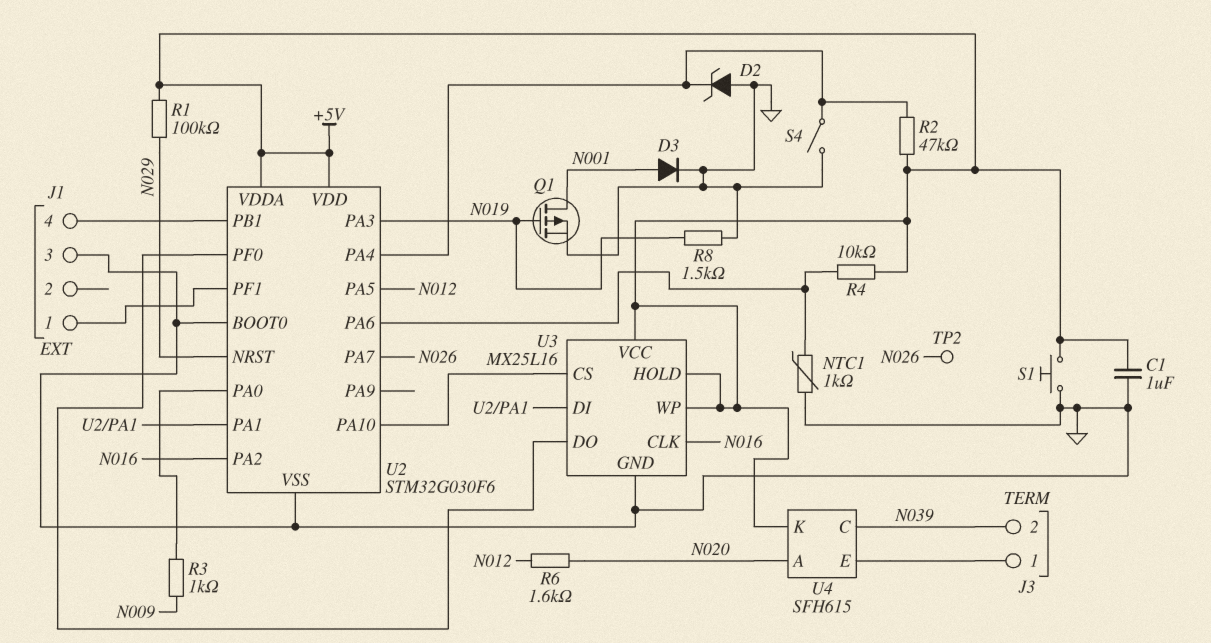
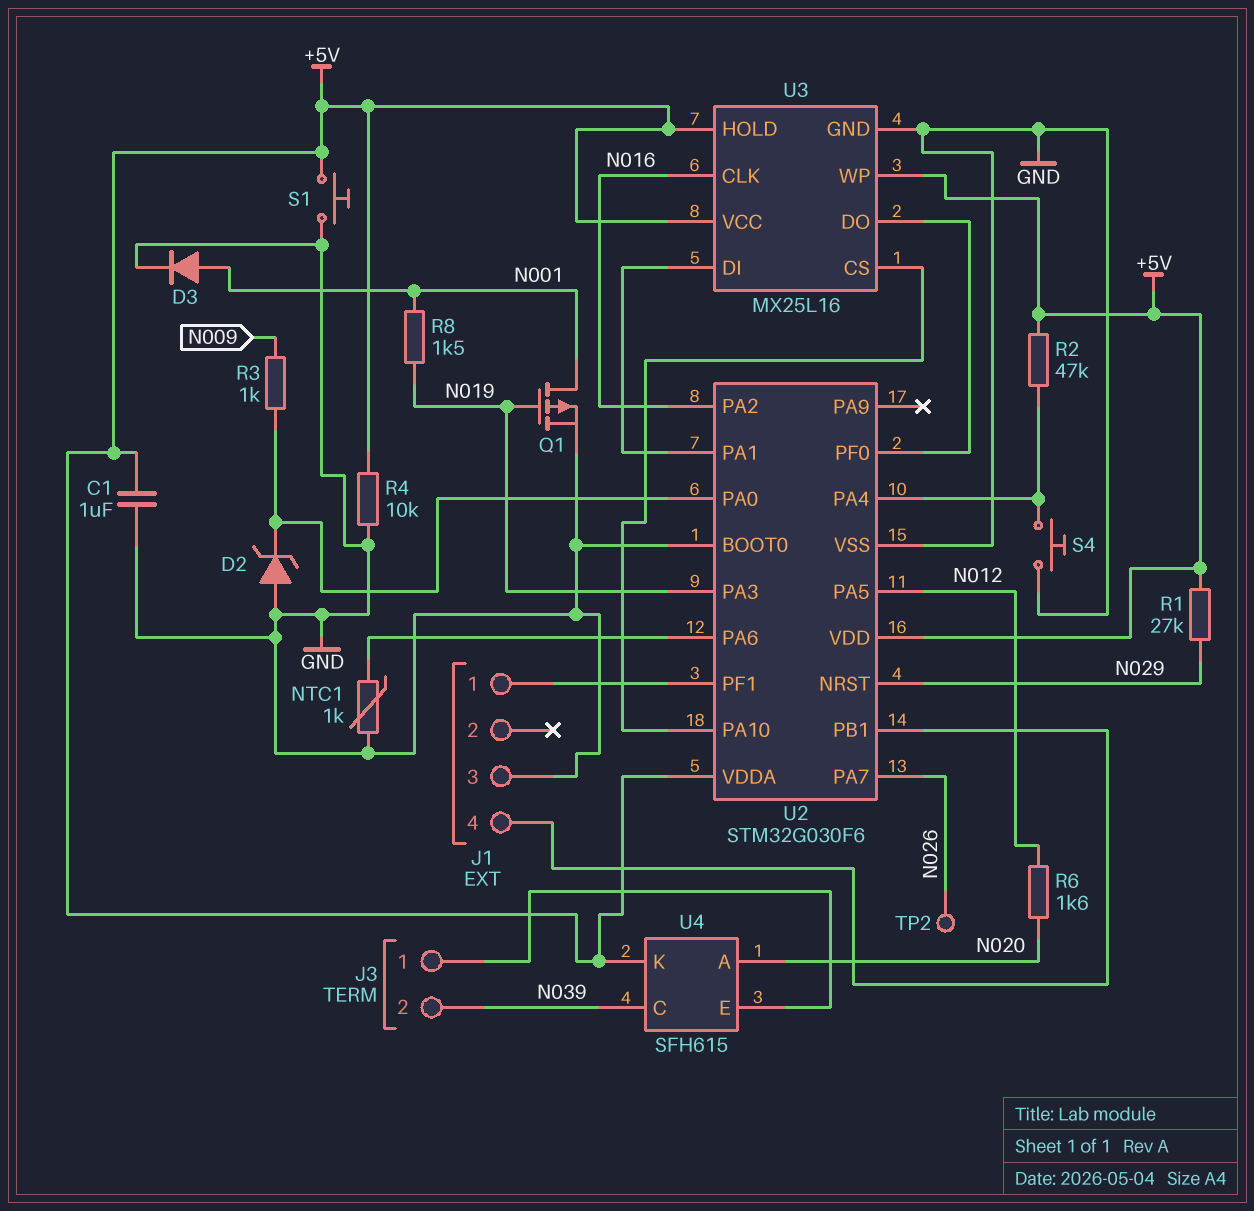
D2: zener (A GND, K U2/PA4) -> zener (A GND, K U2/PA0)
R1: 100k (+5V, N029) -> 27k (+5V, N029)
R4: 10k (+5V, U2/PA6) -> 10k (+5V, GND)
R8: 1.5k (GND, N019) -> 1.5k (N001, N019)
S4: switch (GND, U2/PA4) -> button (GND, U2/PA4)

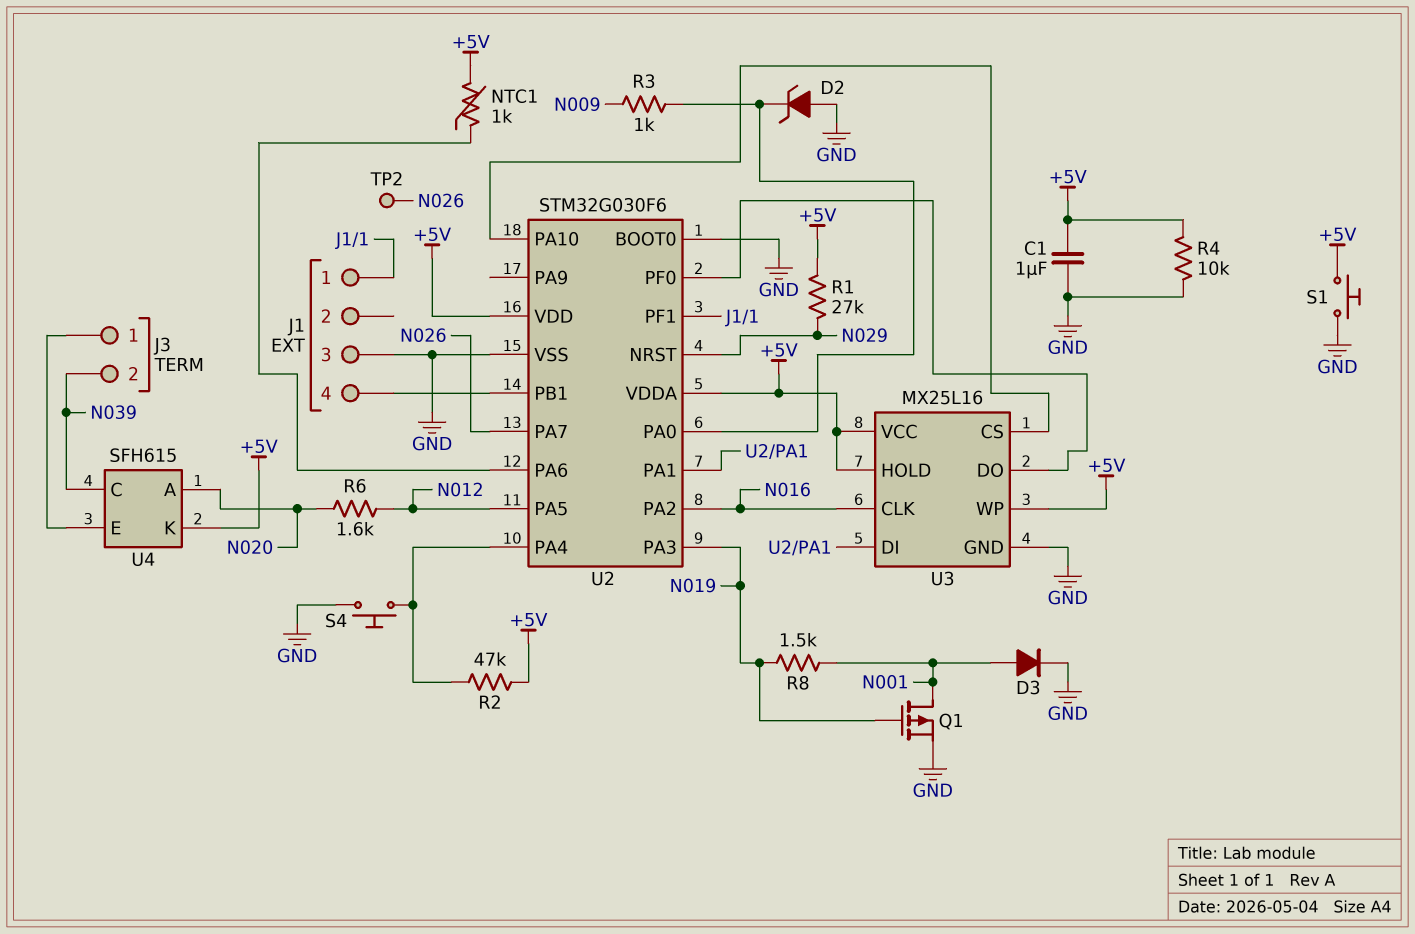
NTC1: 1k (GND, U2/PA6) -> 1k (+5V, U2/PA6)

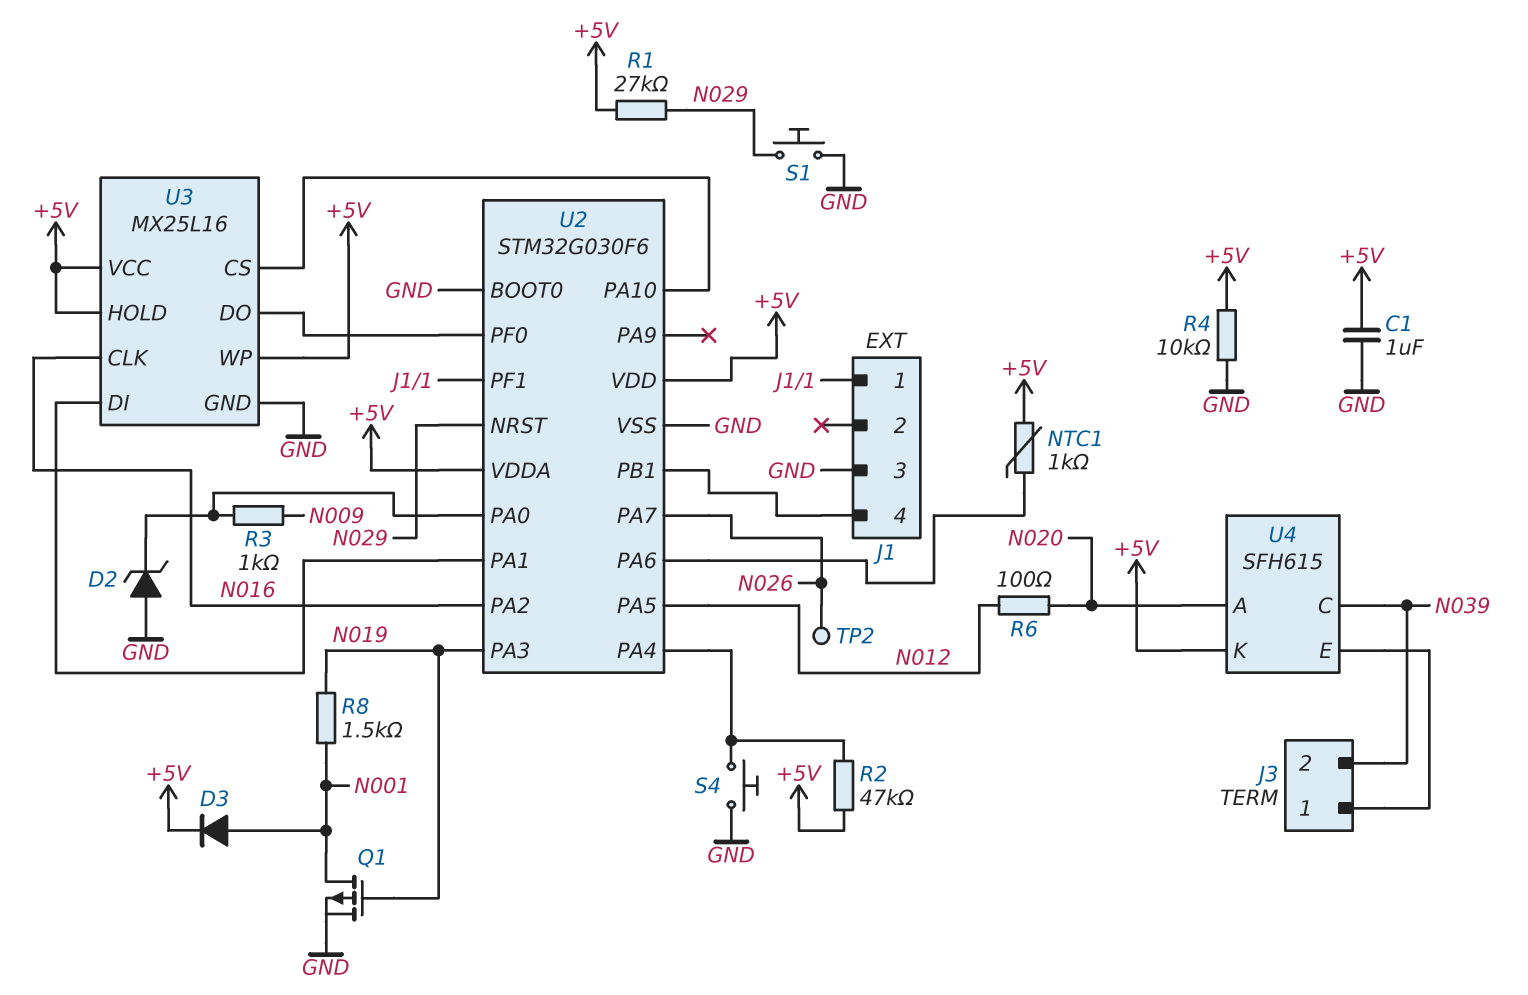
D3: diode (A N001, K GND) -> diode (A N001, K +5V)
R6: 1.6k (N012, N020) -> 100 (N012, N020)
S1: button (+5V, GND) -> button (GND, N029)

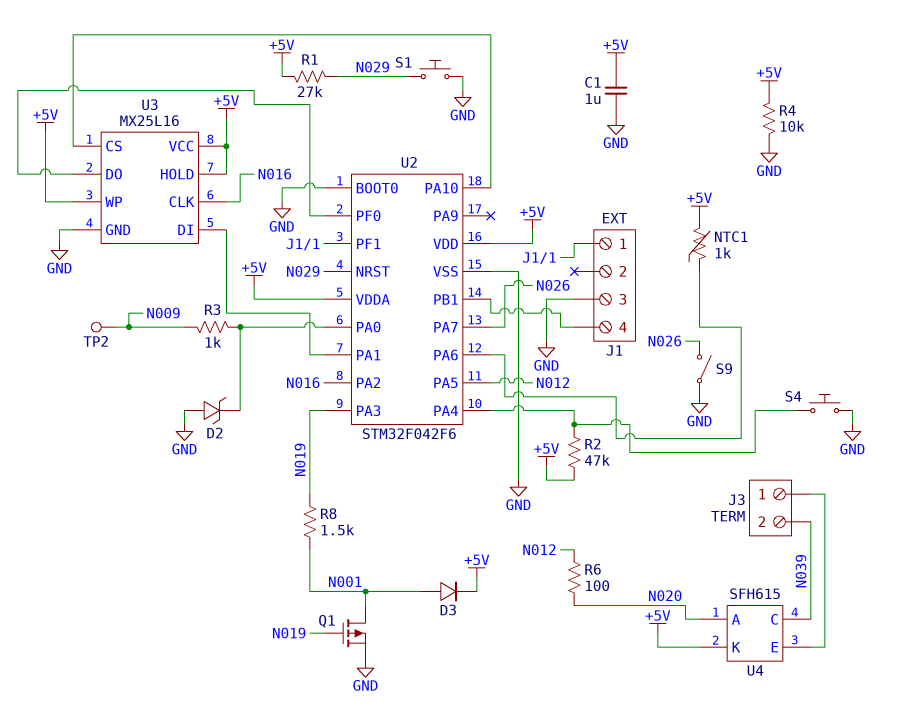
S9: none -> switch (GND, N026)
TP2: test point (N026) -> test point (N009)
U2: STM32G030F6 -> STM32F042F6

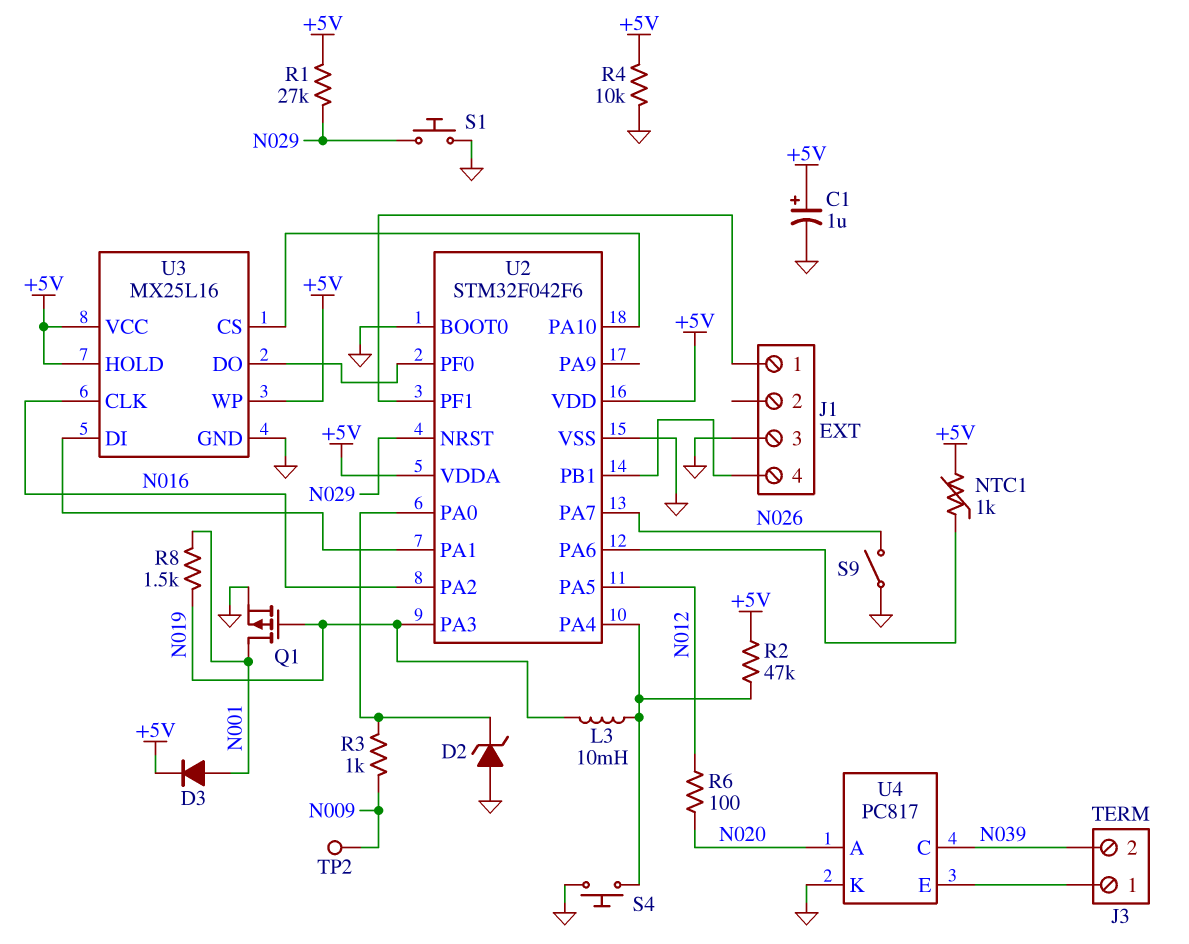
C1: 1uF (+5V, GND) -> 1uF (plus +5V, minus GND)
L3: none -> 10mH (N019, U2/PA4)
U4: SFH615 -> PC817
U4 pin K: +5V -> GND

